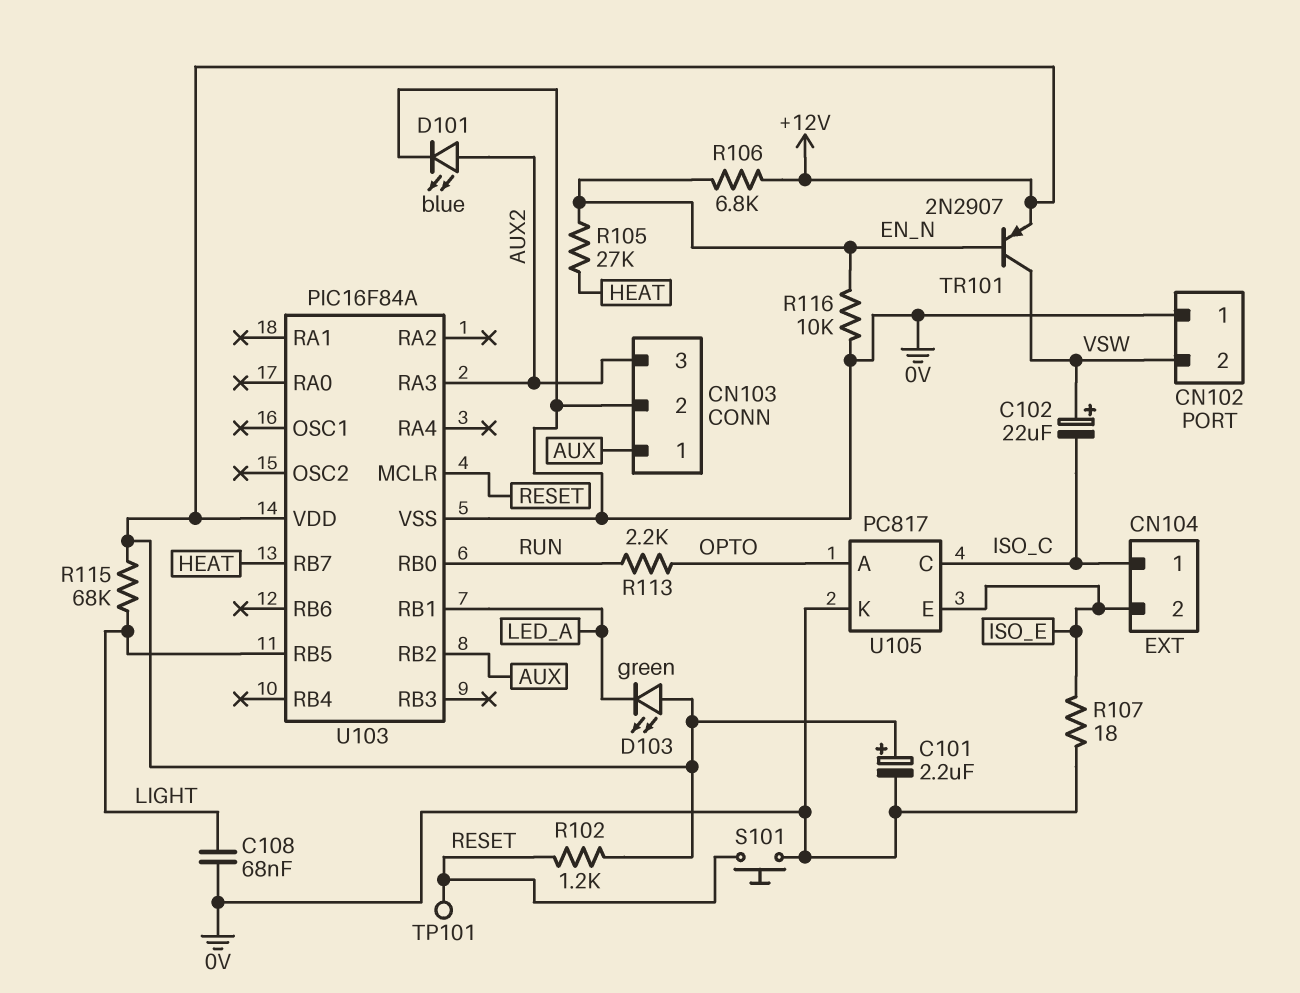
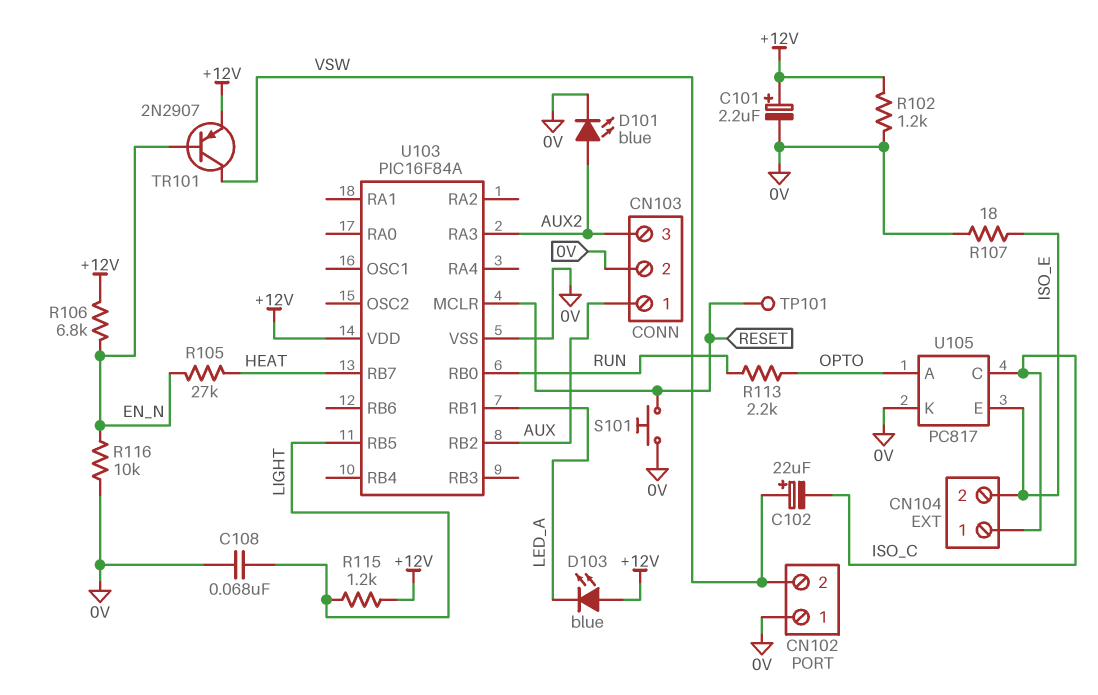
D103: LED green (A +12V, K LED_A) -> LED blue (A +12V, K LED_A)
R102: 1.2k (+12V, RESET) -> 1.2k (+12V, 0V)
R115: 68k (+12V, LIGHT) -> 1.2k (+12V, LIGHT)

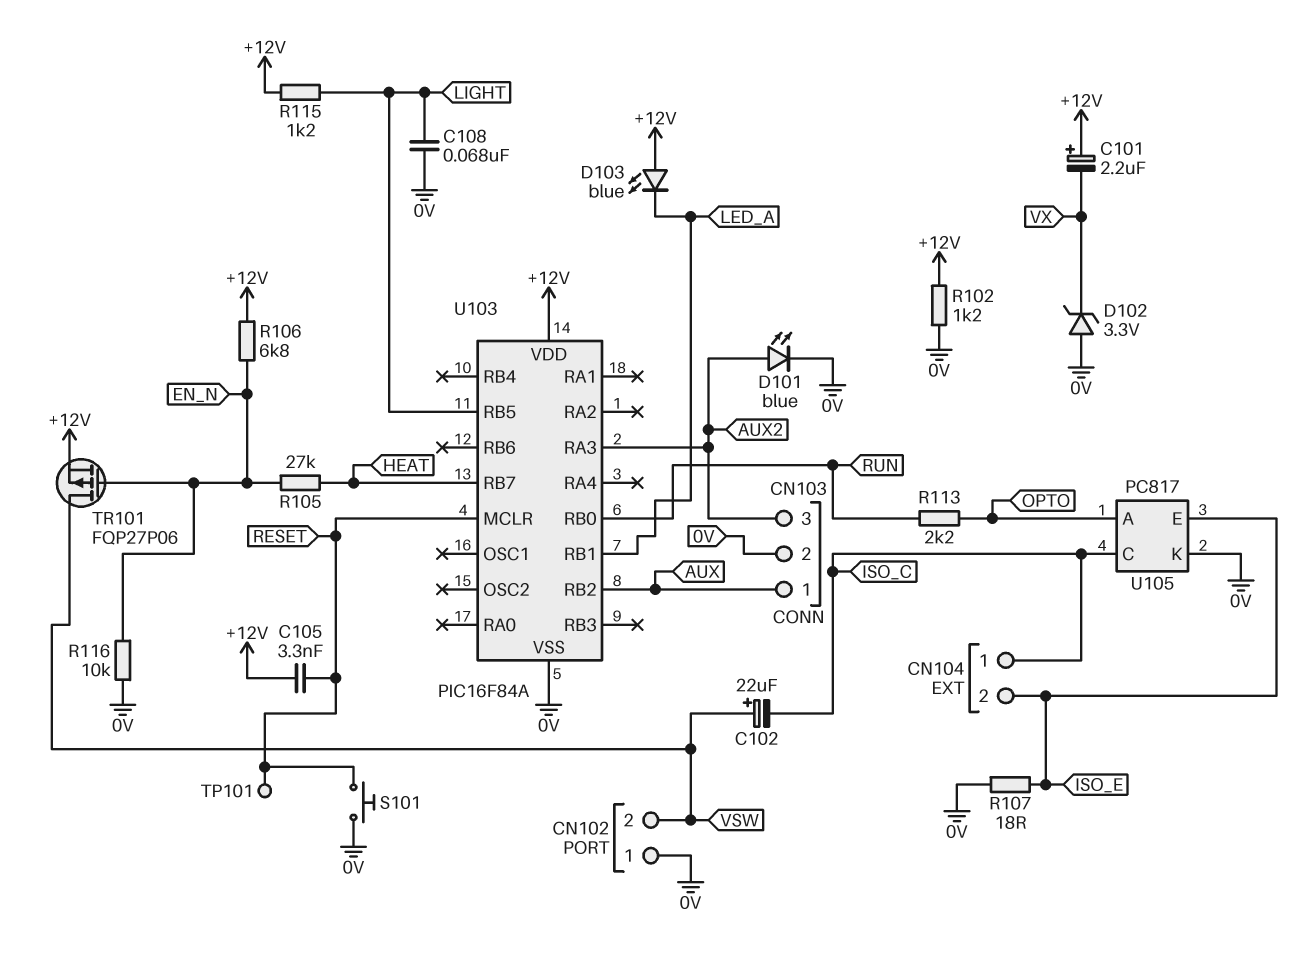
C101: 2.2uF (plus +12V, minus 0V) -> 2.2uF (plus +12V, minus VX)
C105: none -> 3.3nF (+12V, RESET)
D102: none -> zener 3.3V (A 0V, K VX)
TR101: PNP 2N2907 (B EN_N, C VSW, E +12V) -> PMOS FQP27P06 (G EN_N, D VSW, S +12V)

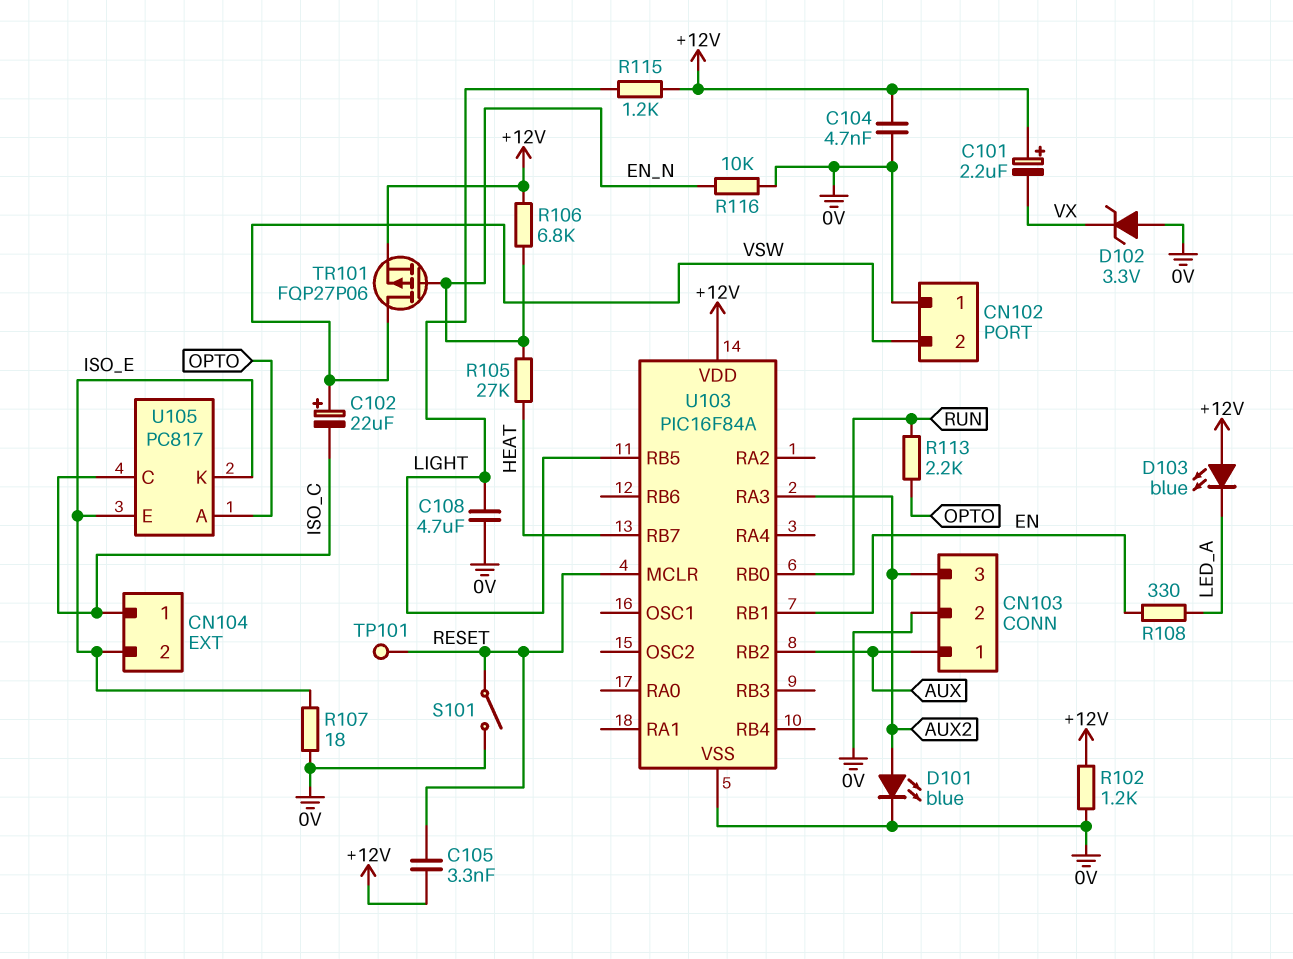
C104: none -> 4.7nF (+12V, 0V)
C108: 68nF (0V, LIGHT) -> 4.7uF (0V, LIGHT)
R108: none -> 330 (EN, LED_A)
S101: button (0V, RESET) -> switch (0V, RESET)
U103 pin RB1: LED_A -> EN
U105 pin K: 0V -> ISO_E

